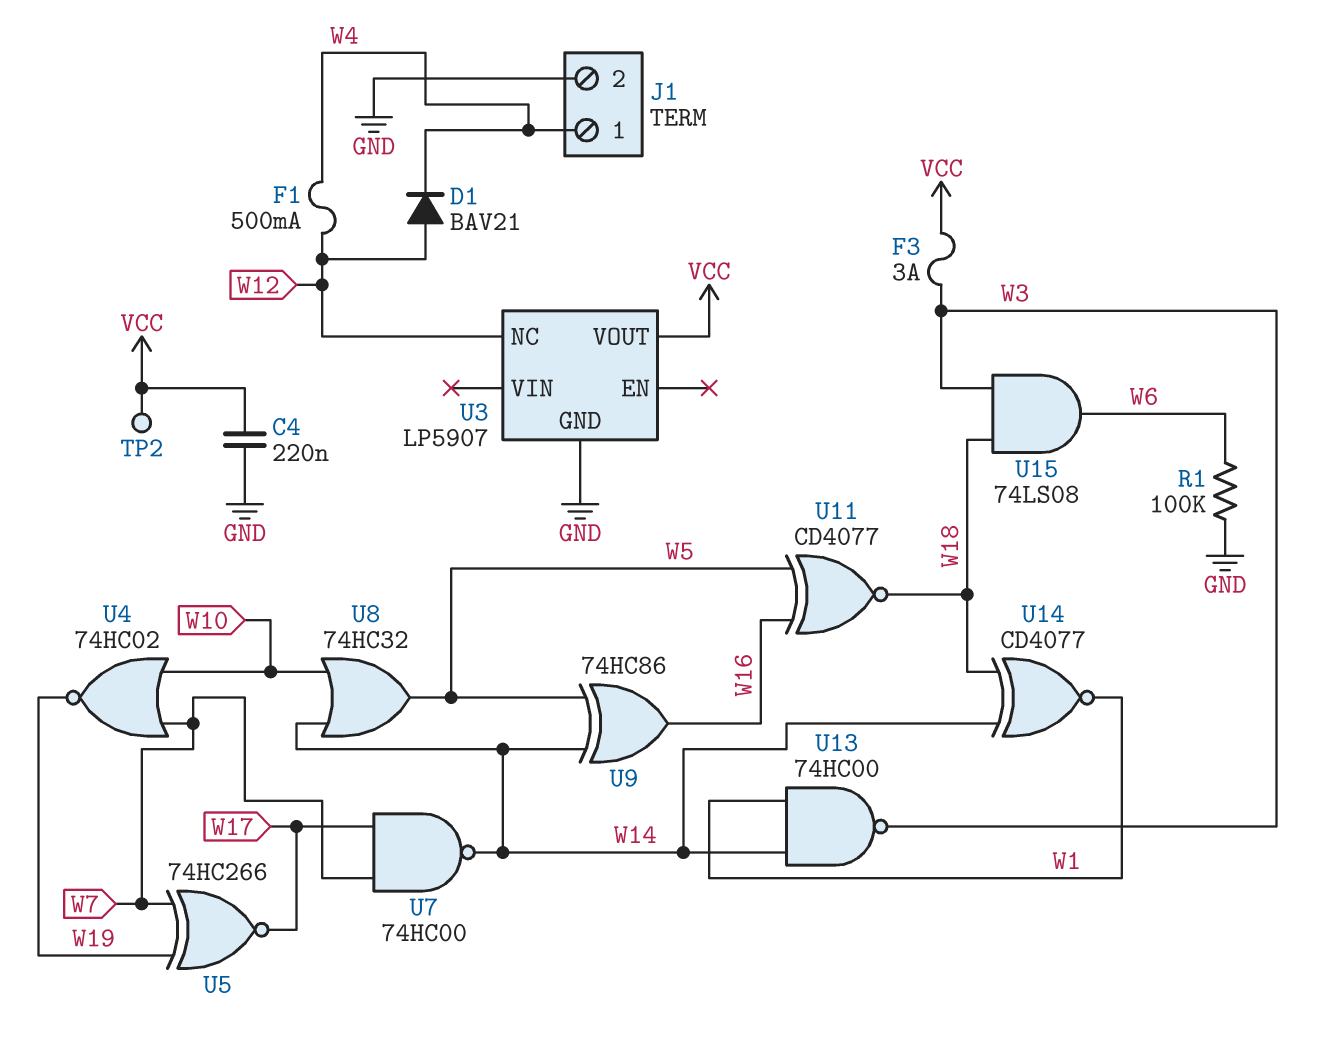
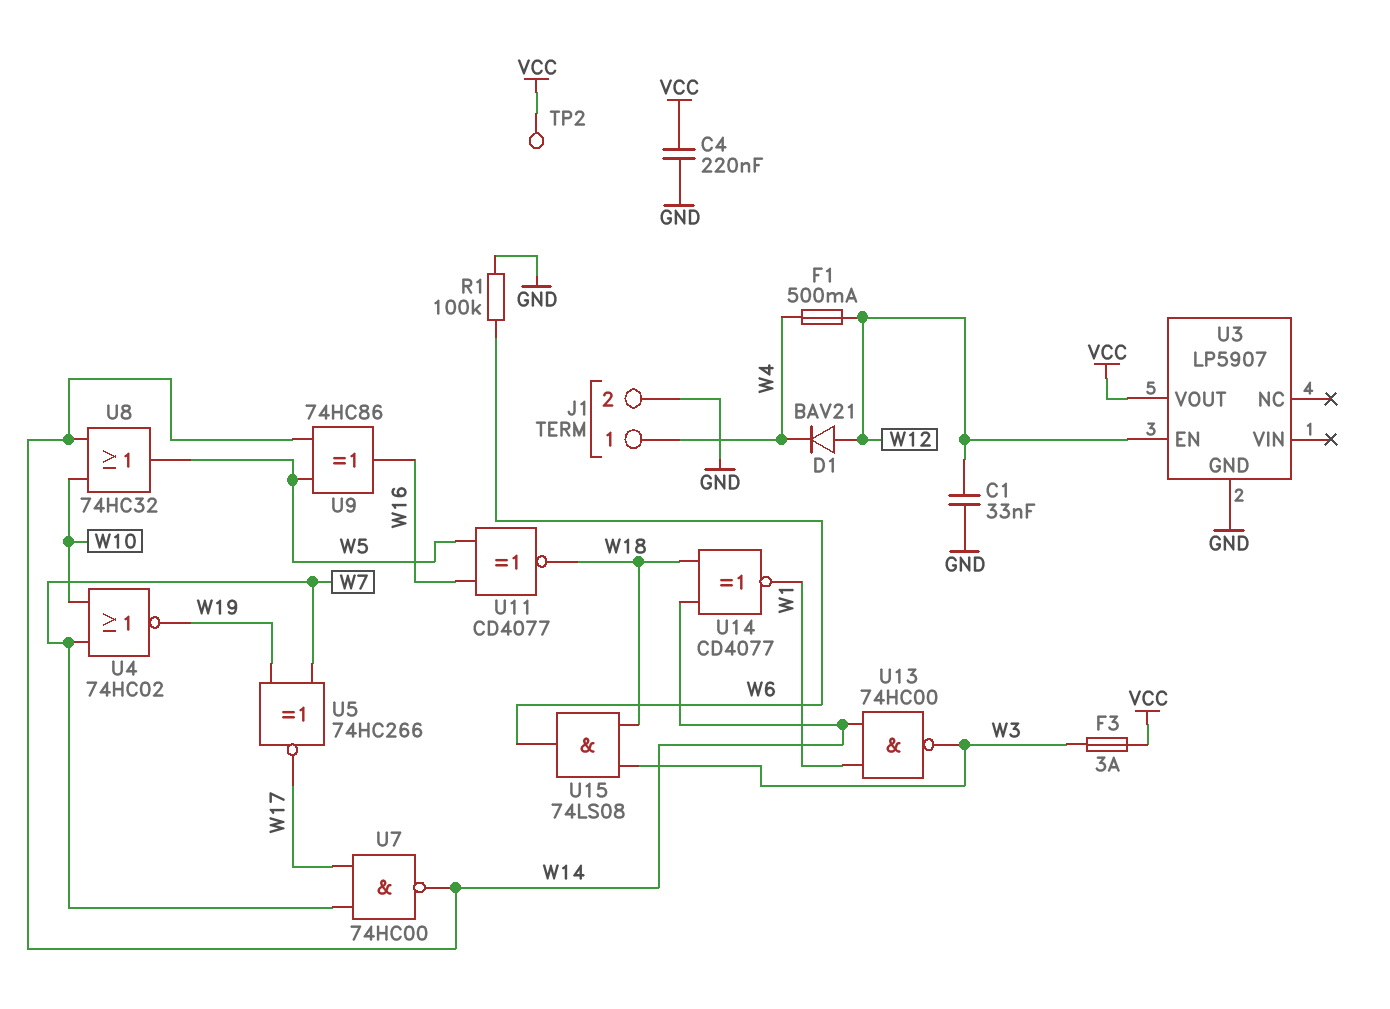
C1: none -> 33nF (GND, W12)
U3 pin EN: none -> W12
U3 pin NC: W12 -> none

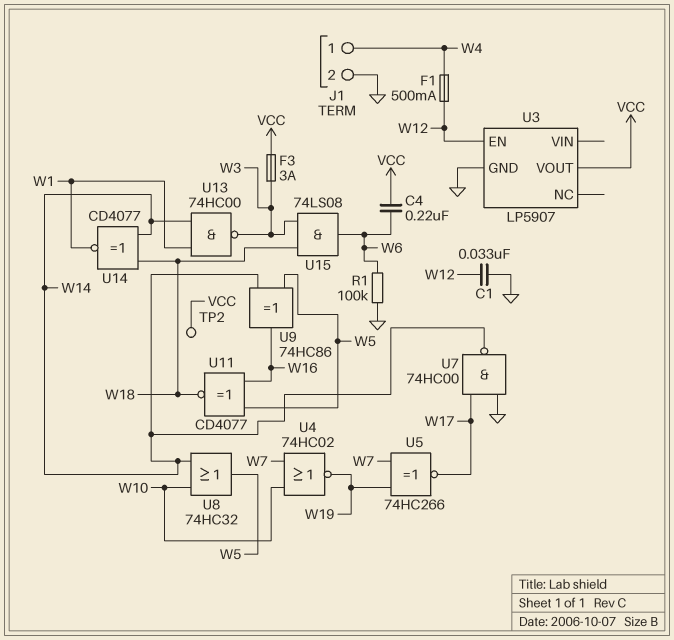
C4: 220nF (GND, VCC) -> 220nF (VCC, W6)
D1: diode BAV21 (A W12, K W4) -> none
U7: NAND 74HC00 (in W7, in W17, out W14) -> NAND 74HC00 (in GND, in W17, out W14)

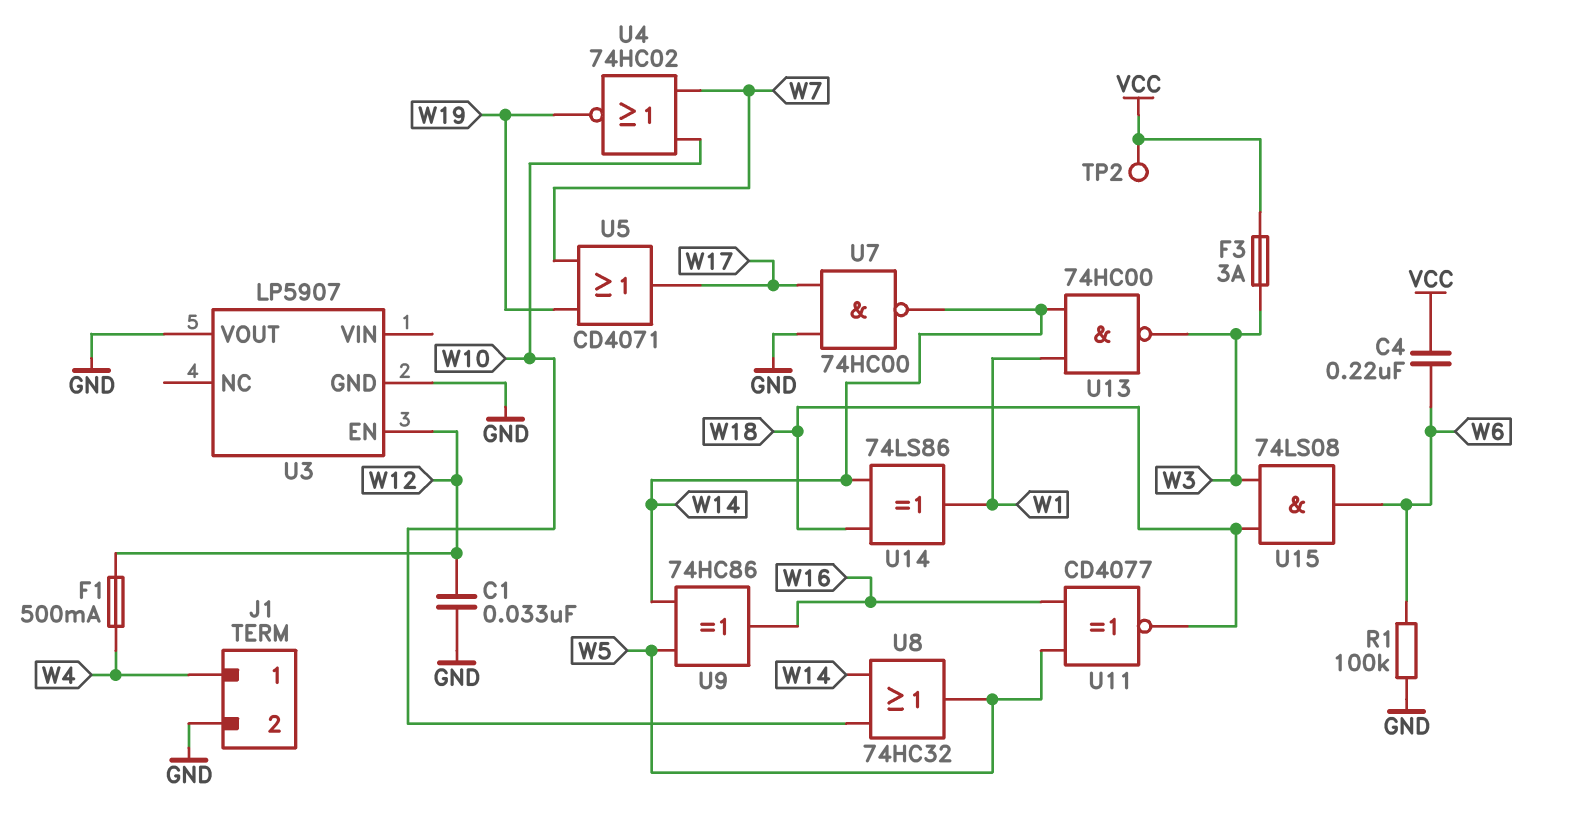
U3 pin VOUT: VCC -> GND
U5: XNOR 74HC266 (in W7, in W19, out W17) -> OR CD4071 (in W7, in W19, out W17)
U14: XNOR CD4077 (in W14, in W18, out W1) -> XOR 74LS86 (in W14, in W18, out W1)

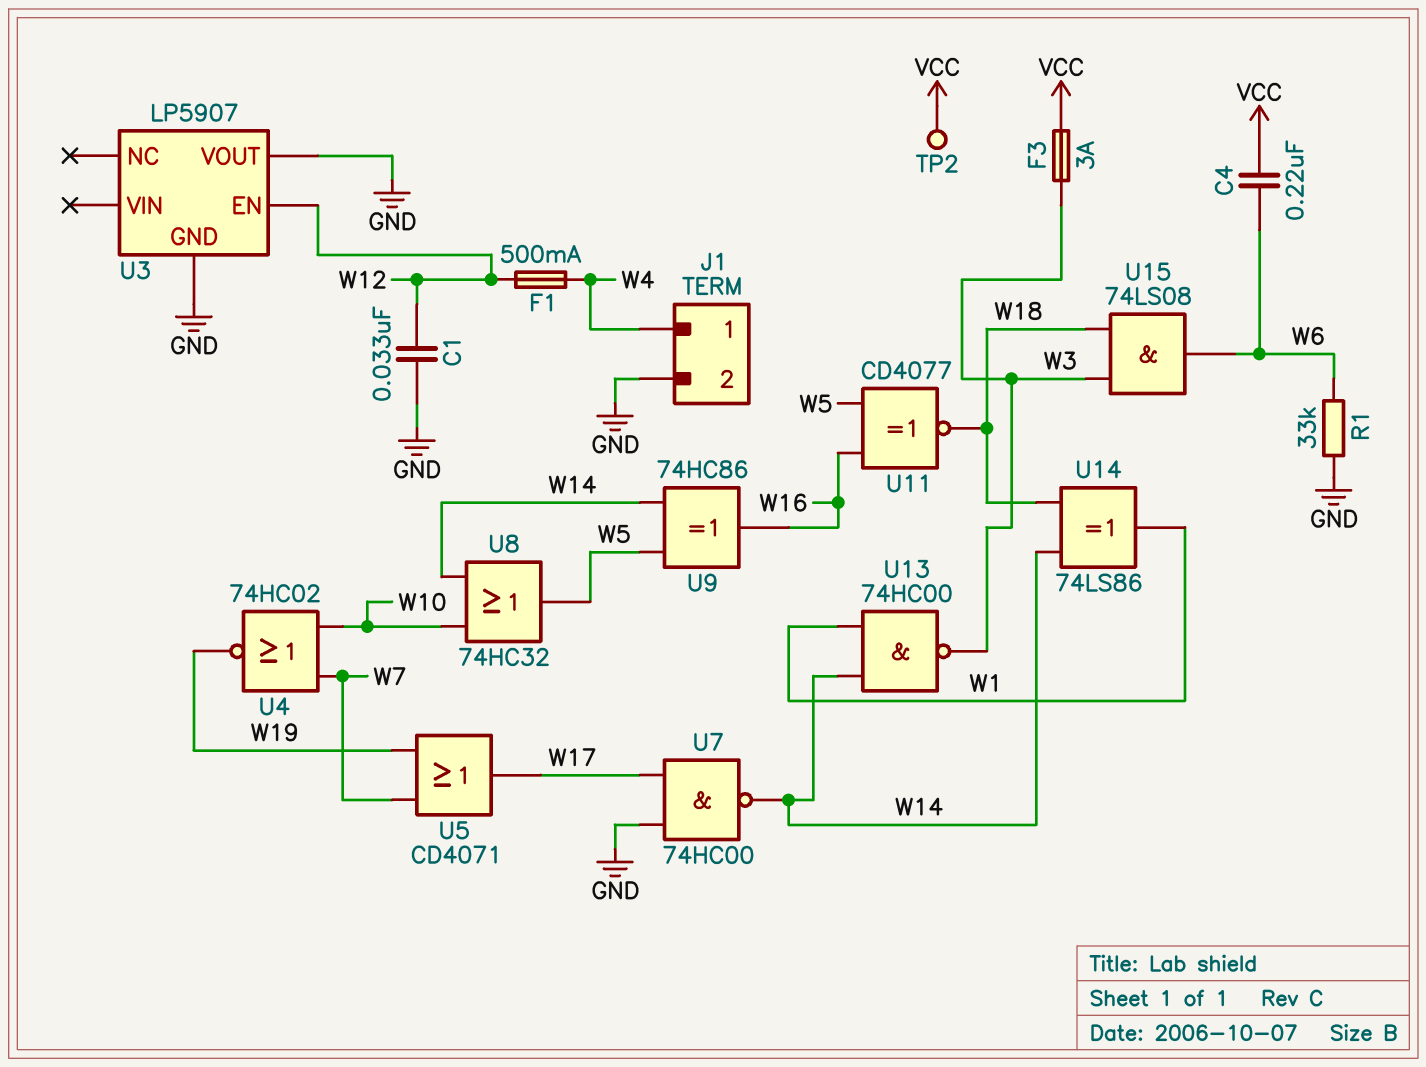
R1: 100k (GND, W6) -> 33k (GND, W6)

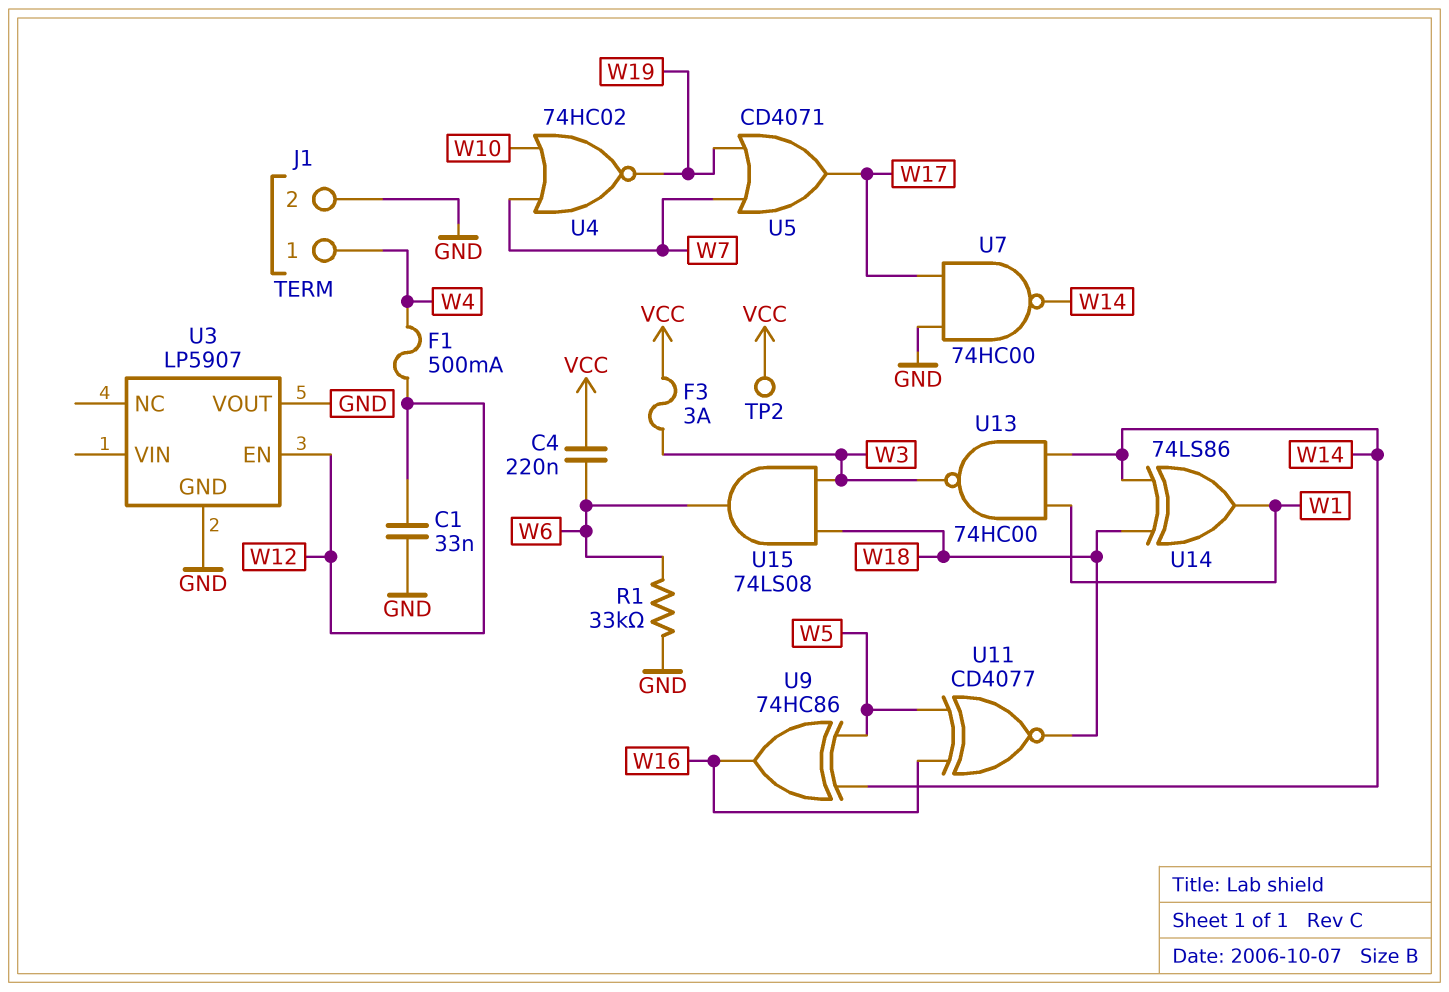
U8: OR 74HC32 (in W10, in W14, out W5) -> none

